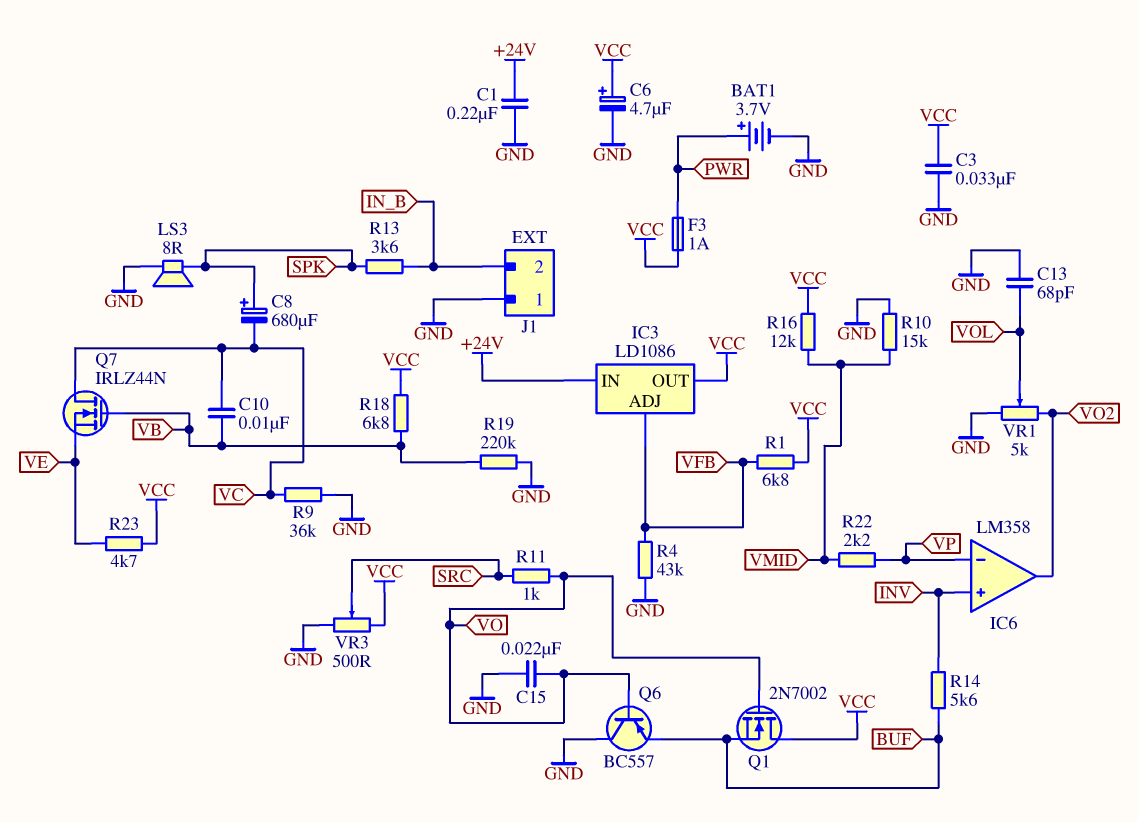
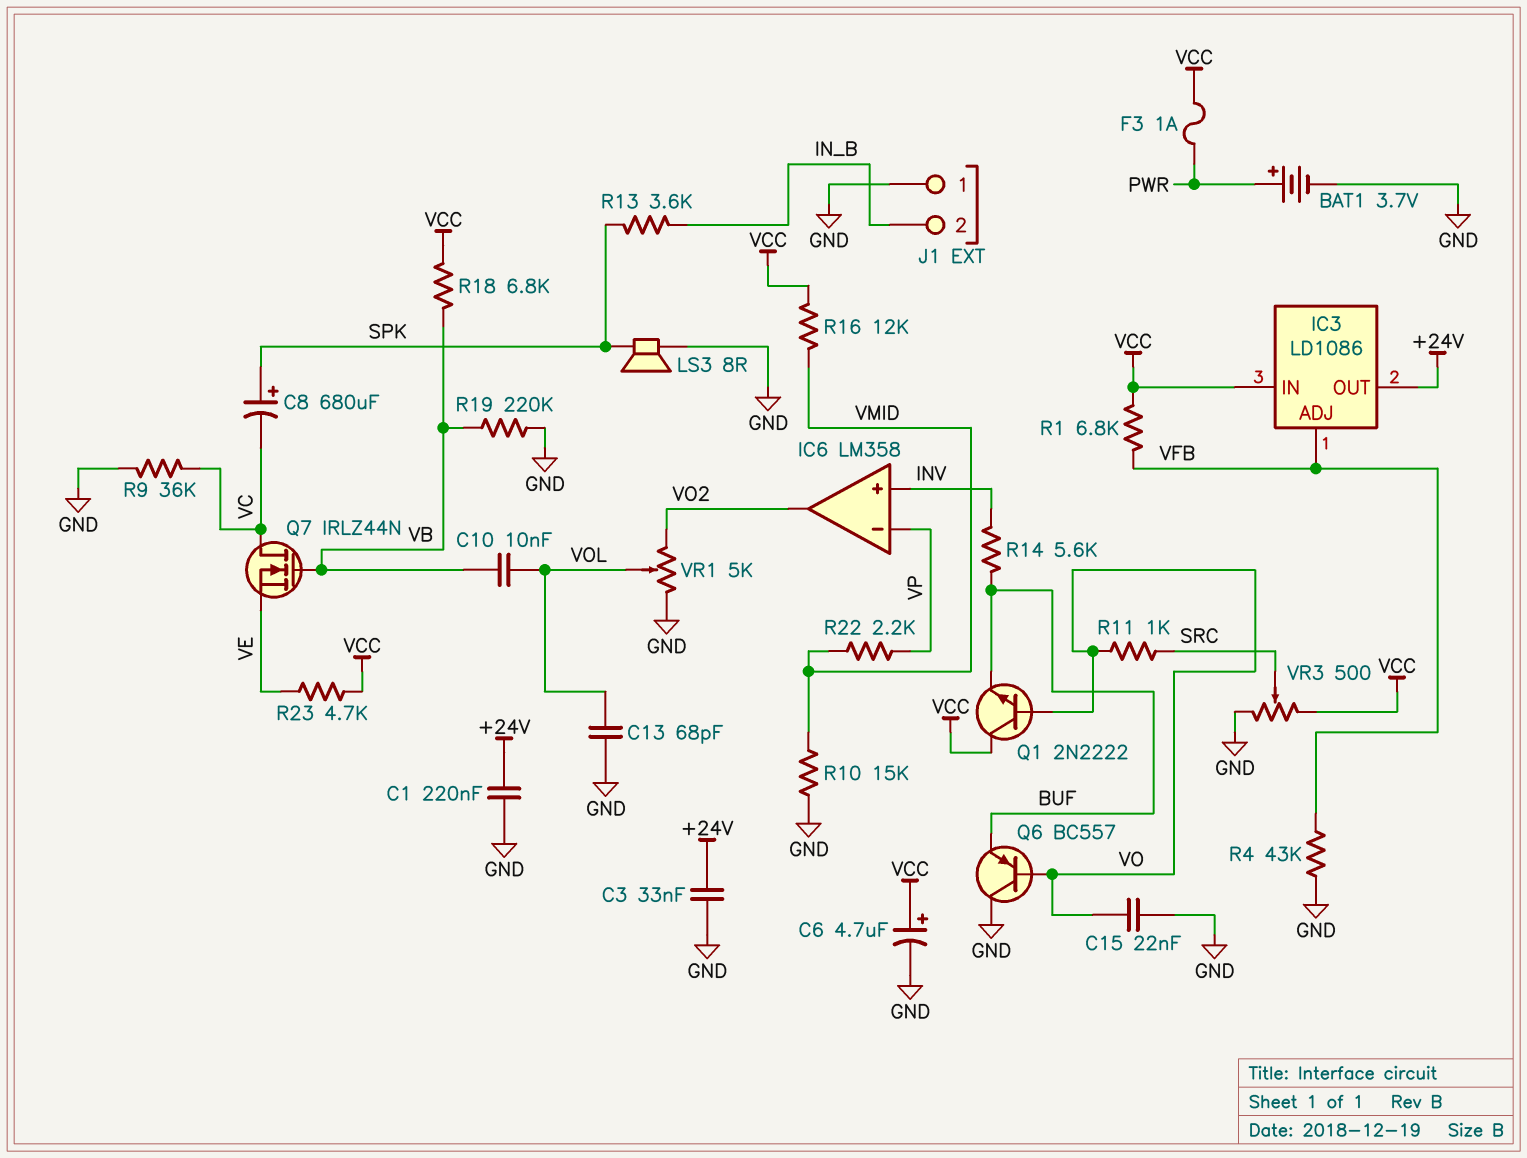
C3: 33nF (GND, VCC) -> 33nF (+24V, GND)
C10: 10nF (VB, VC) -> 10nF (VB, VOL)
IC3 pin IN: +24V -> VCC
IC3 pin OUT: VCC -> +24V
Q1: NMOS 2N7002 (G VO, D VCC, S BUF) -> NPN 2N2222 (B VO, C VCC, E BUF)

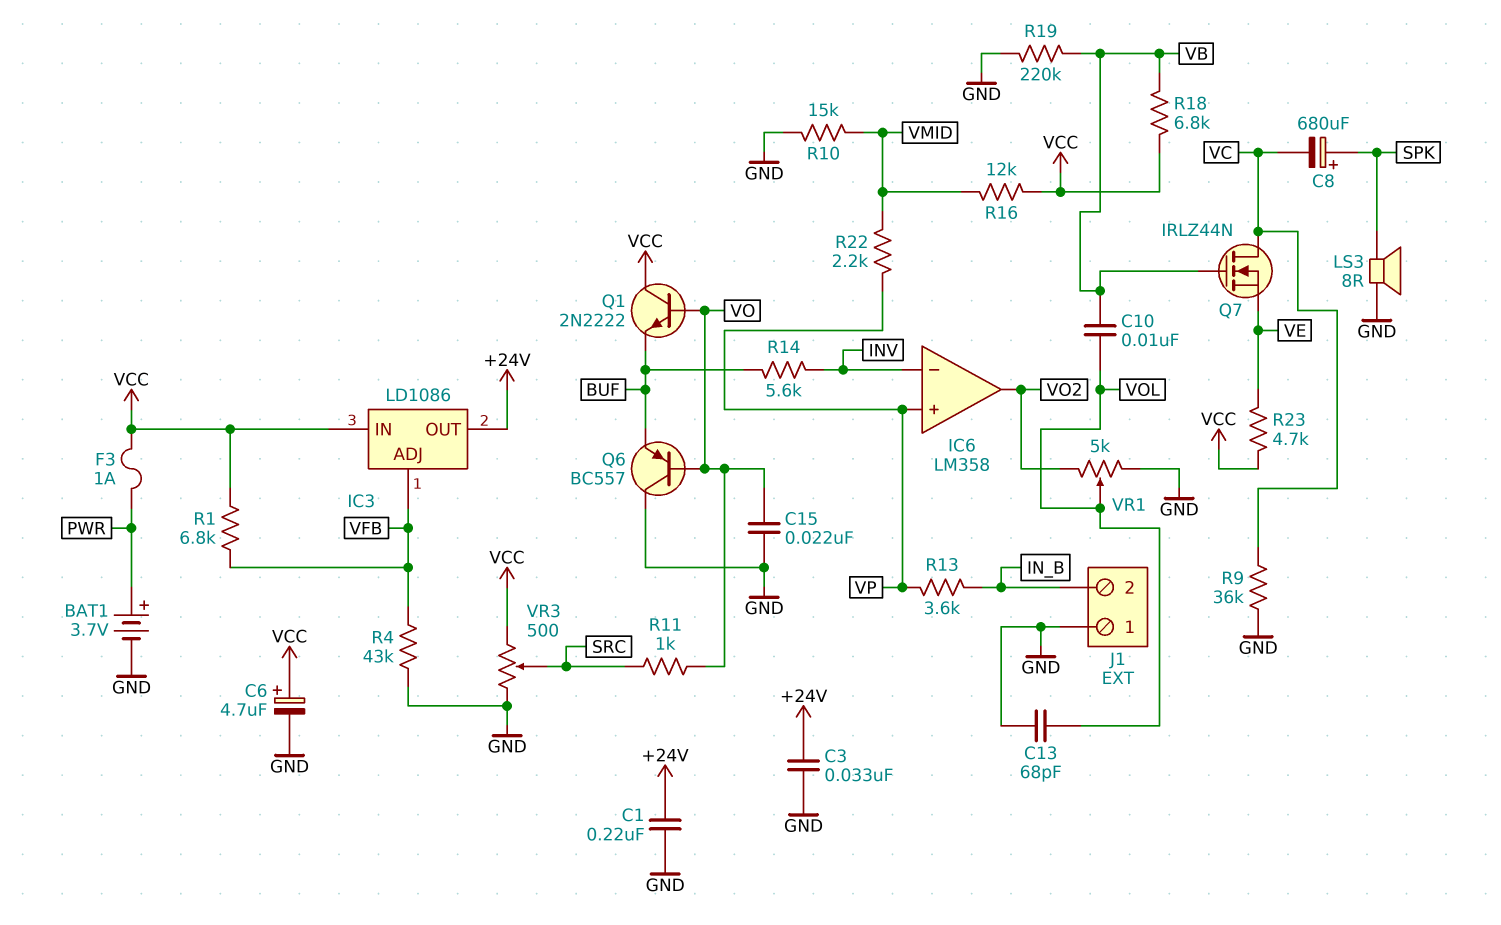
IC6 pin in+: INV -> VP
IC6 pin in-: VP -> INV
R13: 3.6k (IN_B, SPK) -> 3.6k (IN_B, VP)

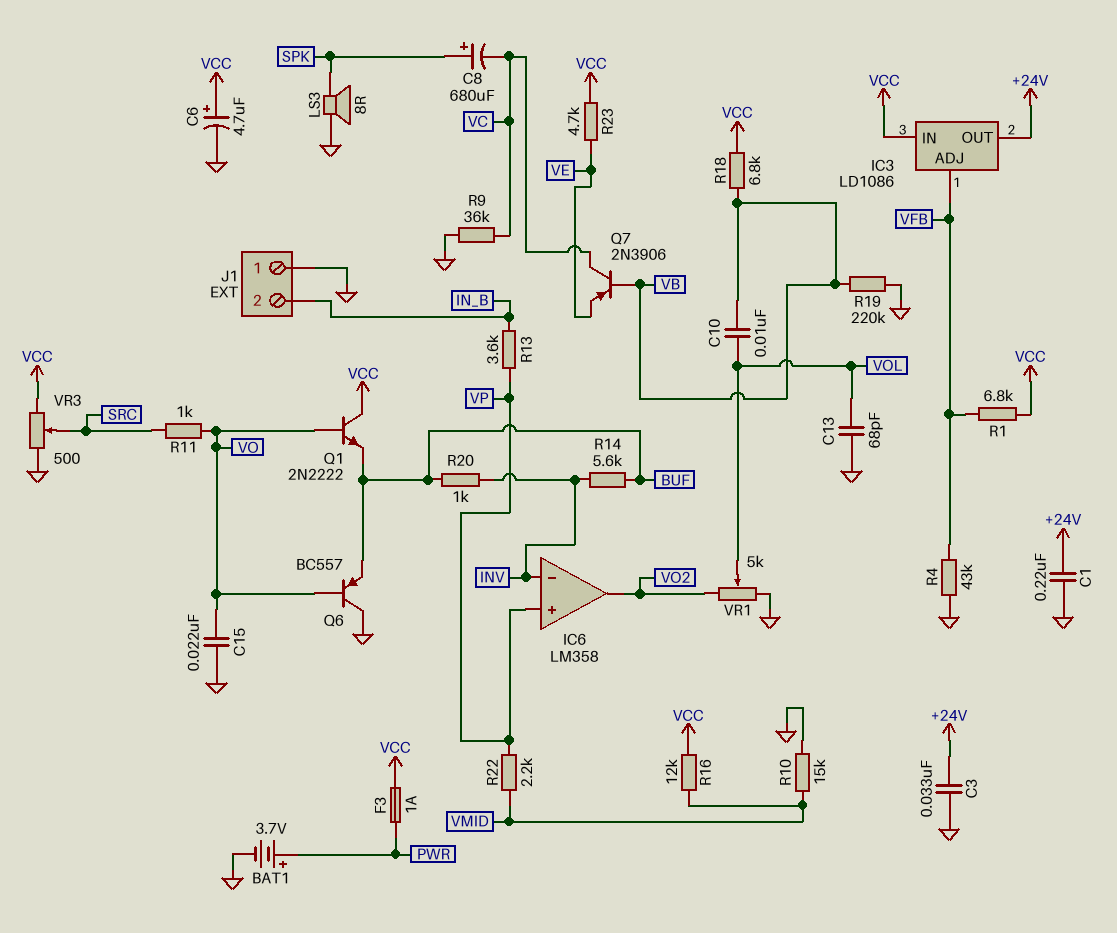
Q7: NMOS IRLZ44N (G VB, D VC, S VE) -> PNP 2N3906 (B VB, C VC, E VE)
R20: none -> 1k (BUF, INV)

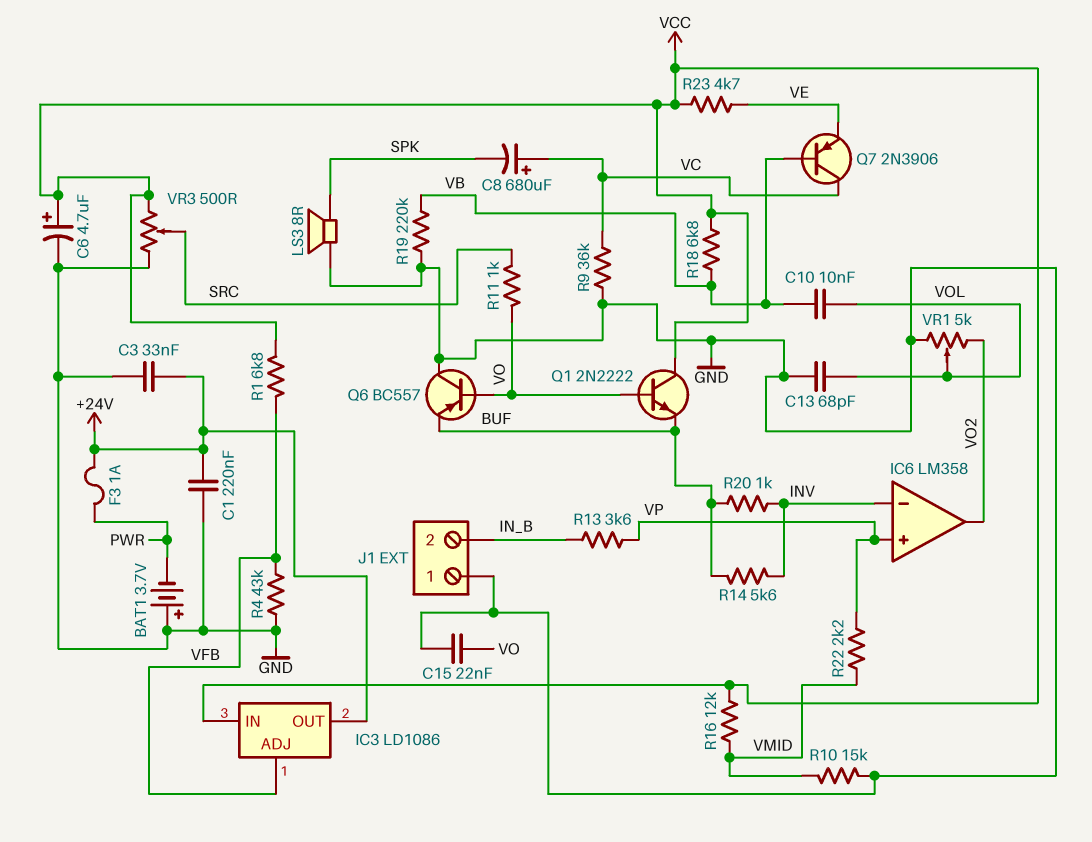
BAT1: 3.7V (plus PWR, minus GND) -> 3.7V (plus GND, minus PWR)
C8: 680uF (plus SPK, minus VC) -> 680uF (plus VC, minus SPK)
F3: 1A (PWR, VCC) -> 1A (+24V, PWR)

